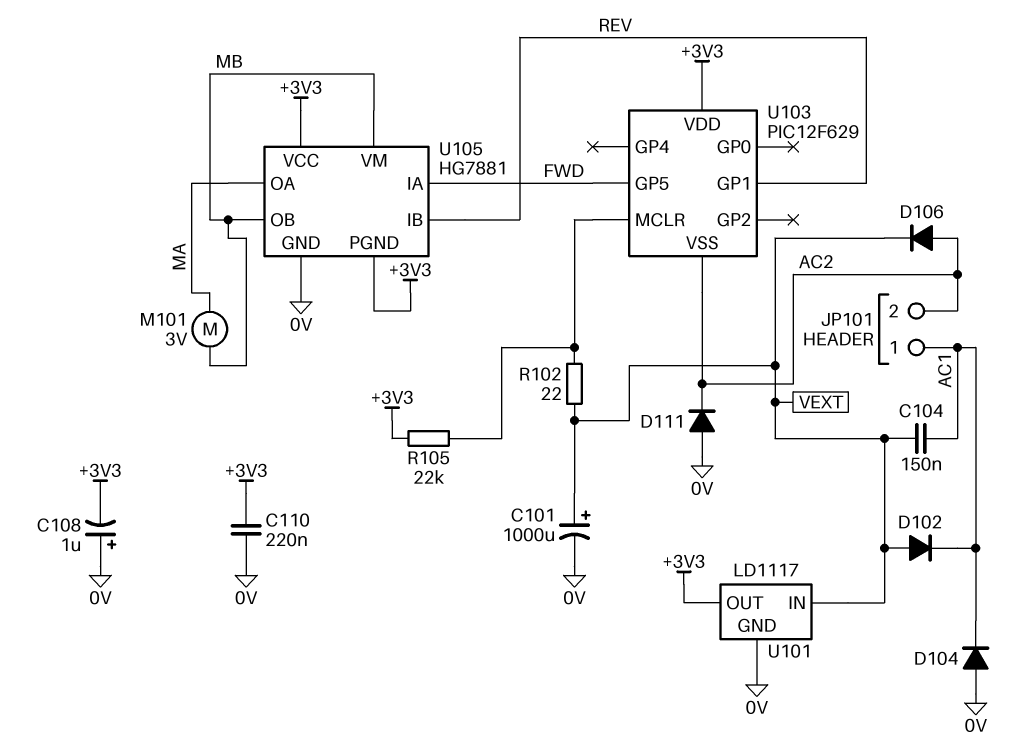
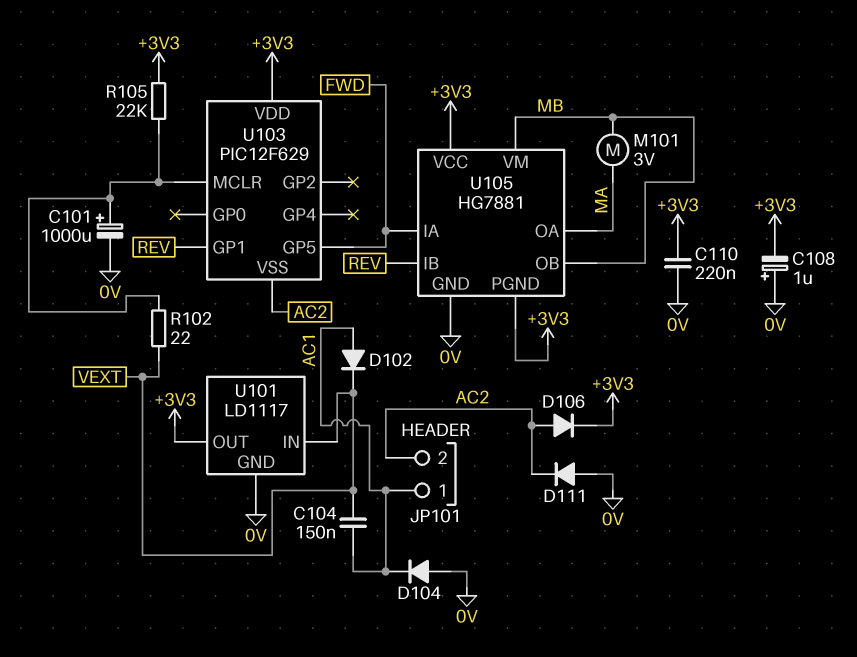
C101: 1000uF (plus VEXT, minus 0V) -> 1000uF (plus U103/MCLR, minus 0V)
D102: diode (A VEXT, K AC1) -> diode (A AC1, K VEXT)
D106: diode (A AC2, K VEXT) -> diode (A AC2, K +3V3)

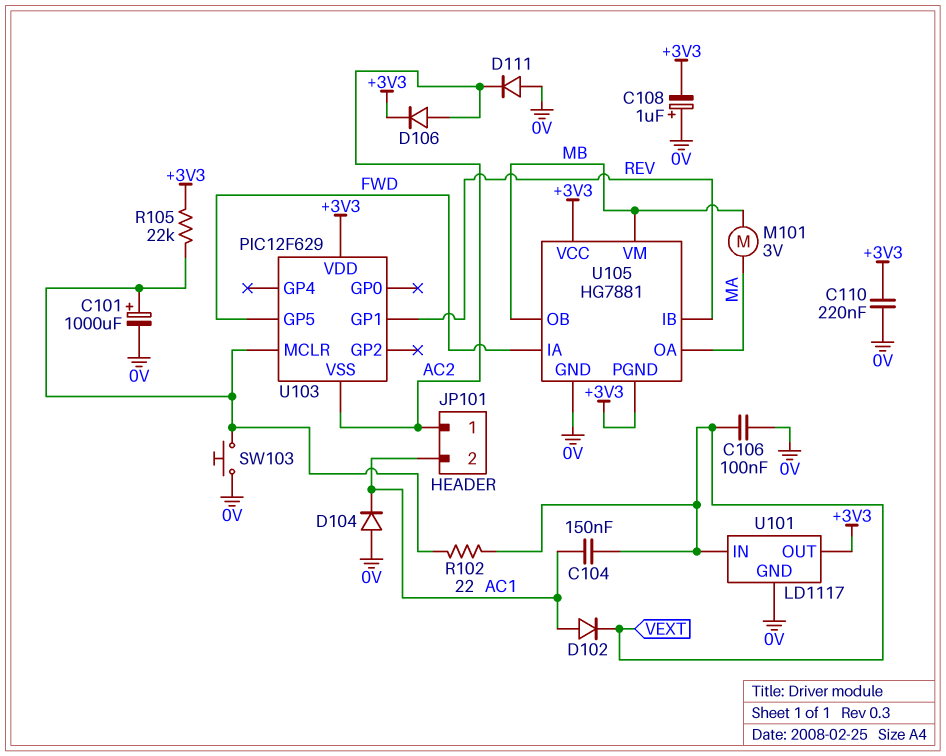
C106: none -> 100nF (0V, VEXT)
JP101 pin 1: AC1 -> AC2
JP101 pin 2: AC2 -> AC1
SW103: none -> button (0V, U103/MCLR)

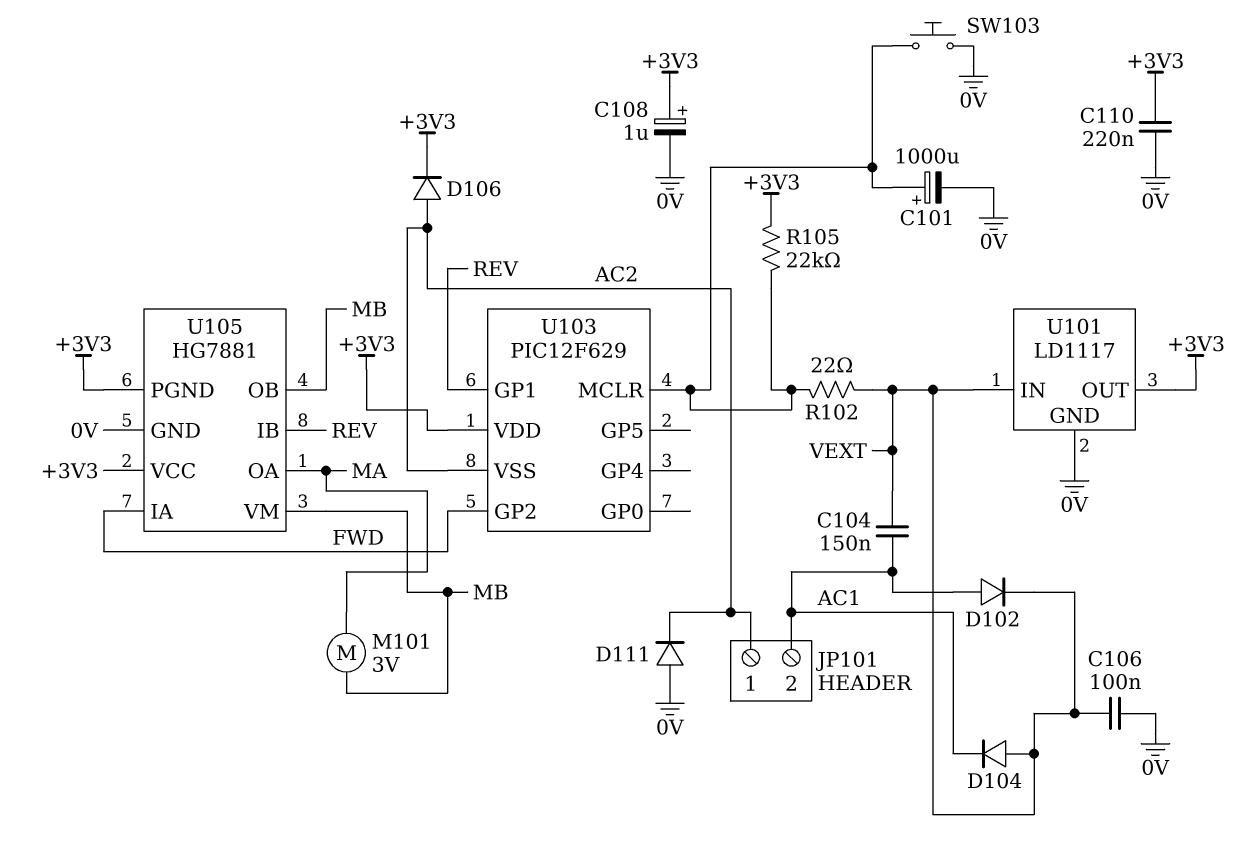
C108: 1uF (plus 0V, minus +3V3) -> 1uF (plus +3V3, minus 0V)
D104: diode (A 0V, K AC1) -> diode (A VEXT, K AC1)
U103 pin GP2: none -> FWD
U103 pin GP5: FWD -> none

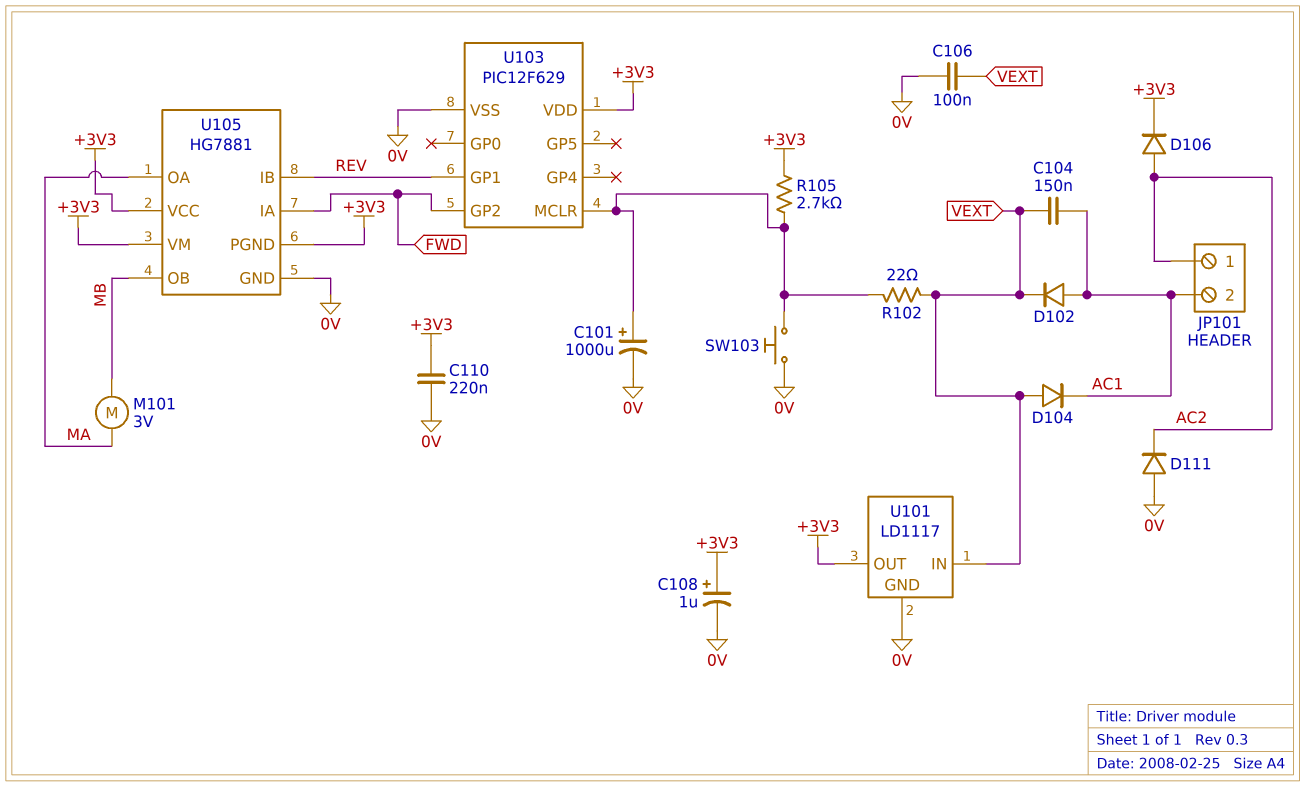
R105: 22k (+3V3, U103/MCLR) -> 2.7k (+3V3, U103/MCLR)
U103 pin VSS: AC2 -> 0V
U105 pin VM: MB -> +3V3

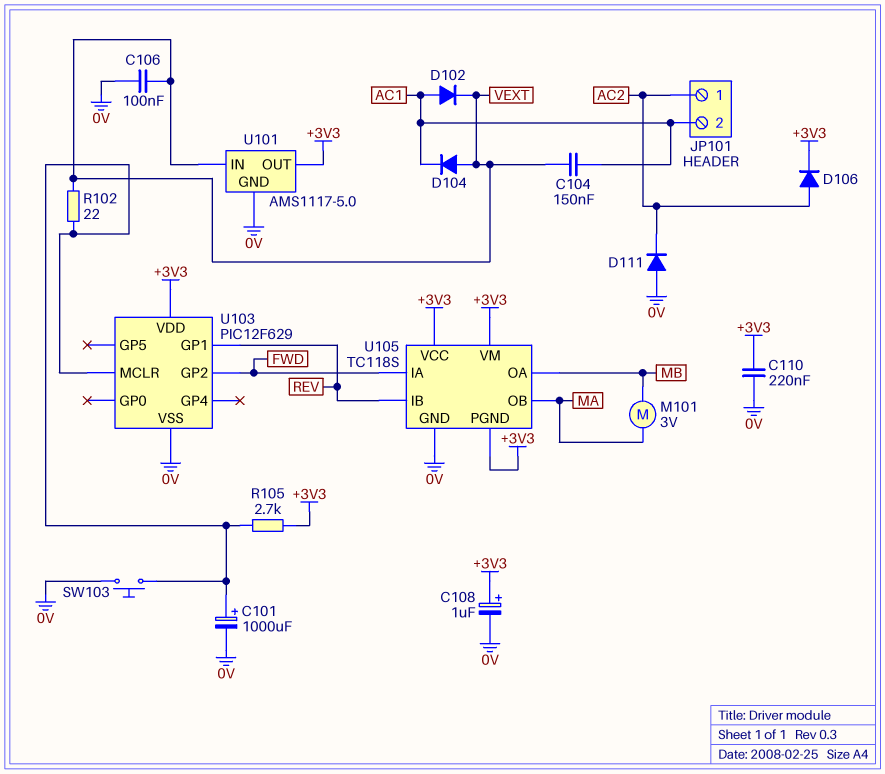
U101: LD1117 -> AMS1117-5.0
U105: HG7881 -> TC118S
U105 pin OA: MA -> MB
U105 pin OB: MB -> MA

